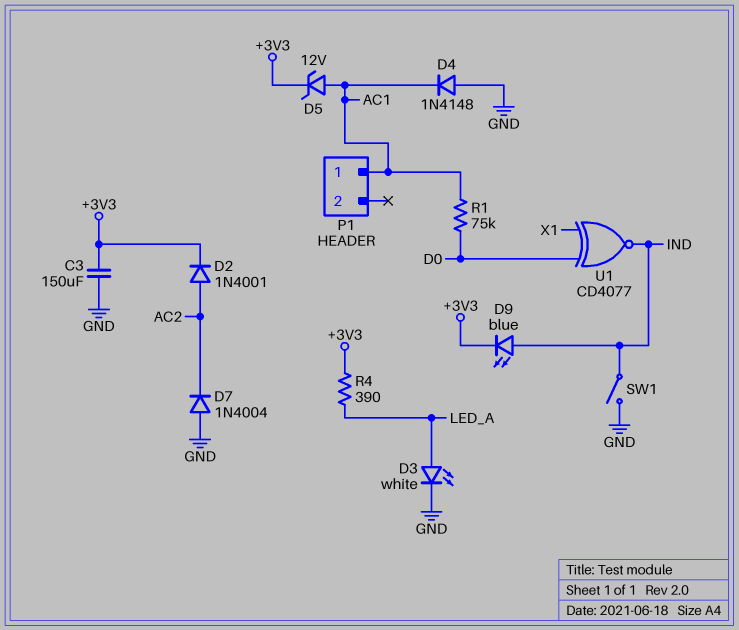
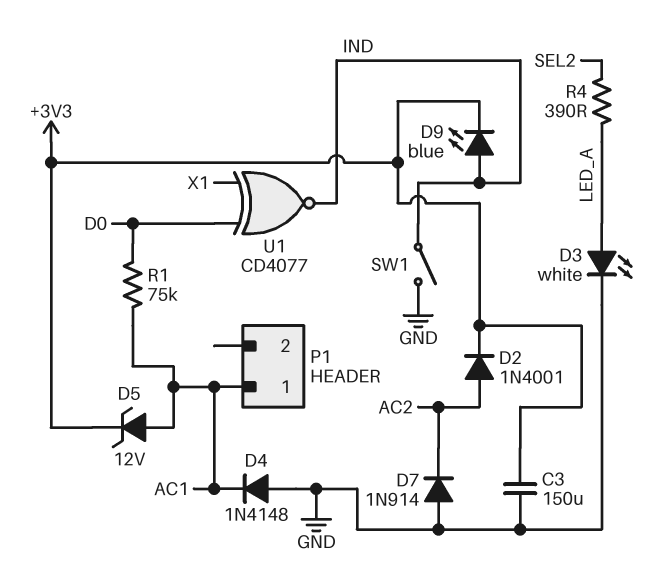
D7: diode 1N4004 (A GND, K AC2) -> diode 1N914 (A GND, K AC2)
R4: 390 (+3V3, LED_A) -> 390 (LED_A, SEL2)

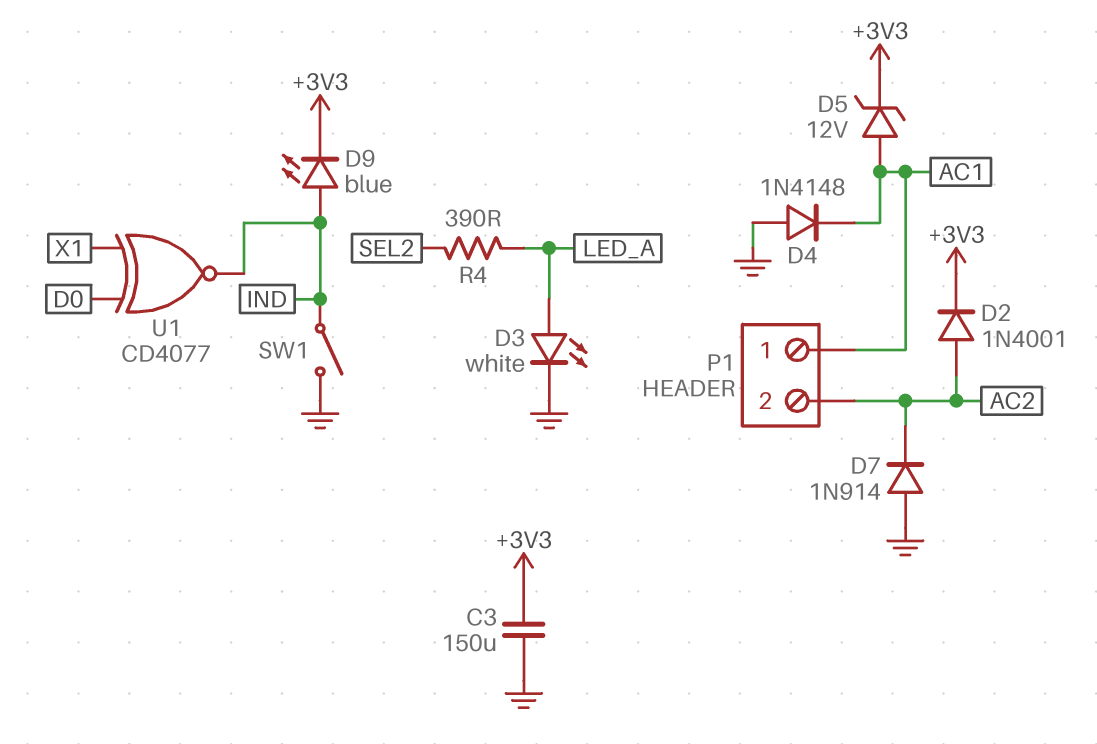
P1 pin 2: none -> AC2
R1: 75k (AC1, D0) -> none

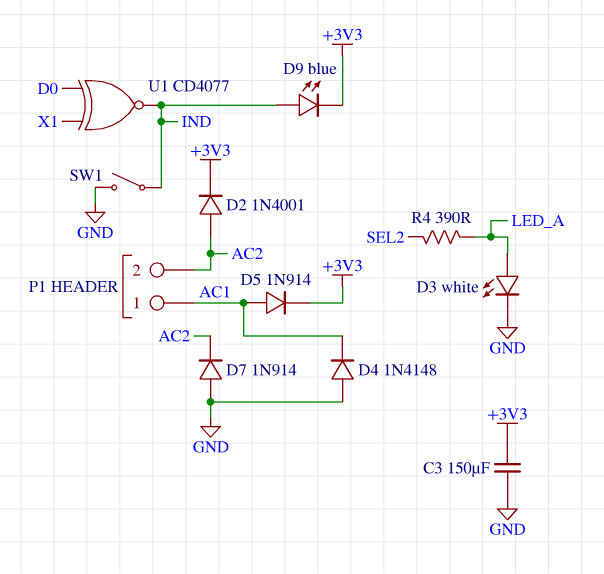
D5: zener 12V (A AC1, K +3V3) -> diode 1N914 (A AC1, K +3V3)

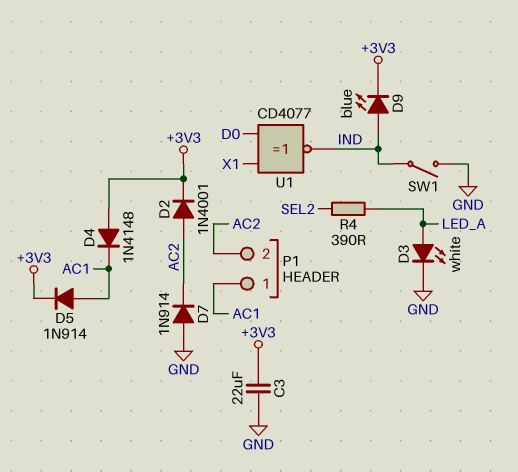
C3: 150uF (+3V3, GND) -> 22uF (+3V3, GND)
D4: diode 1N4148 (A GND, K AC1) -> diode 1N4148 (A +3V3, K AC1)

